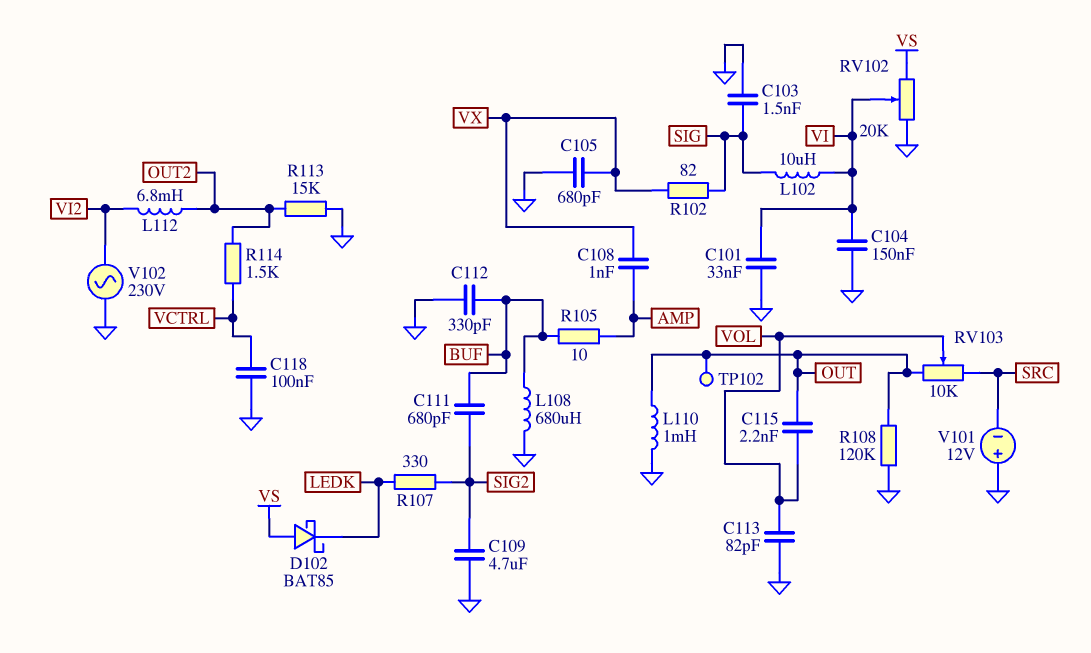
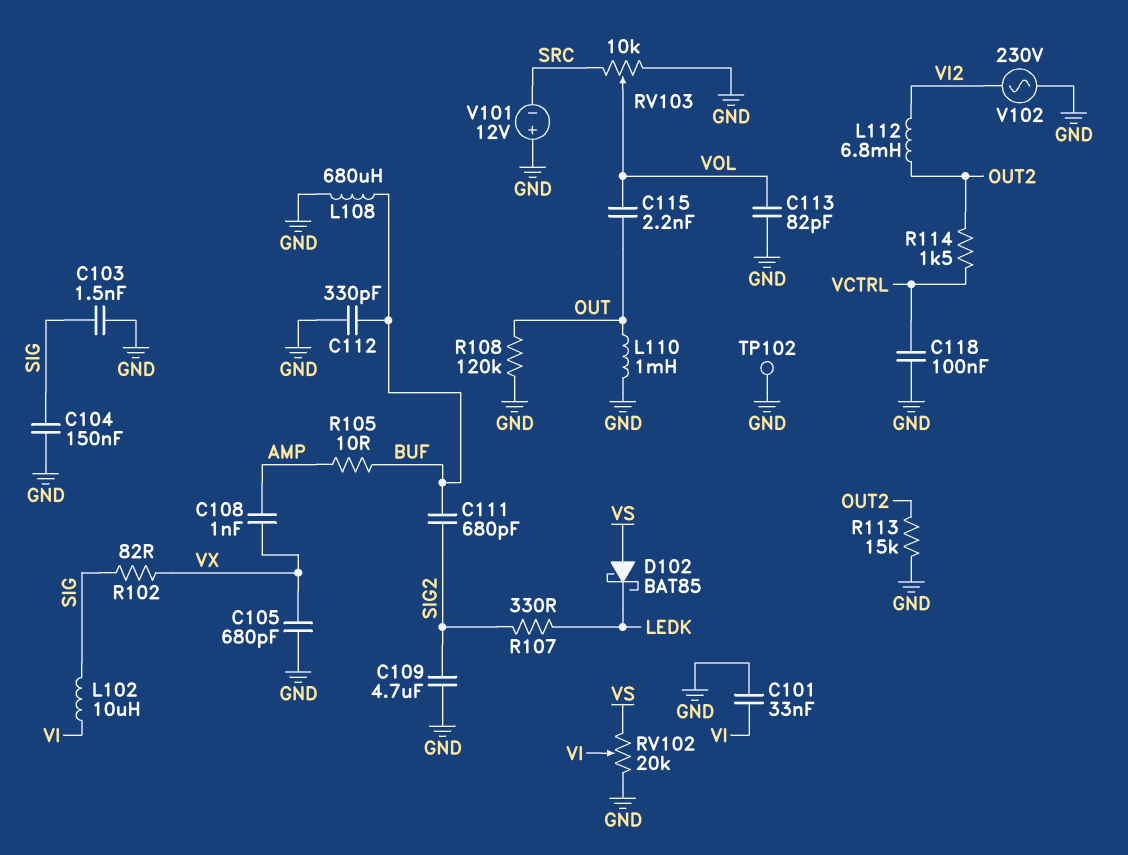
C104: 150nF (GND, VI) -> 150nF (GND, SIG)
RV103: 10k (OUT, SRC, wiper VOL) -> 10k (GND, SRC, wiper VOL)
TP102: test point (OUT) -> test point (GND)

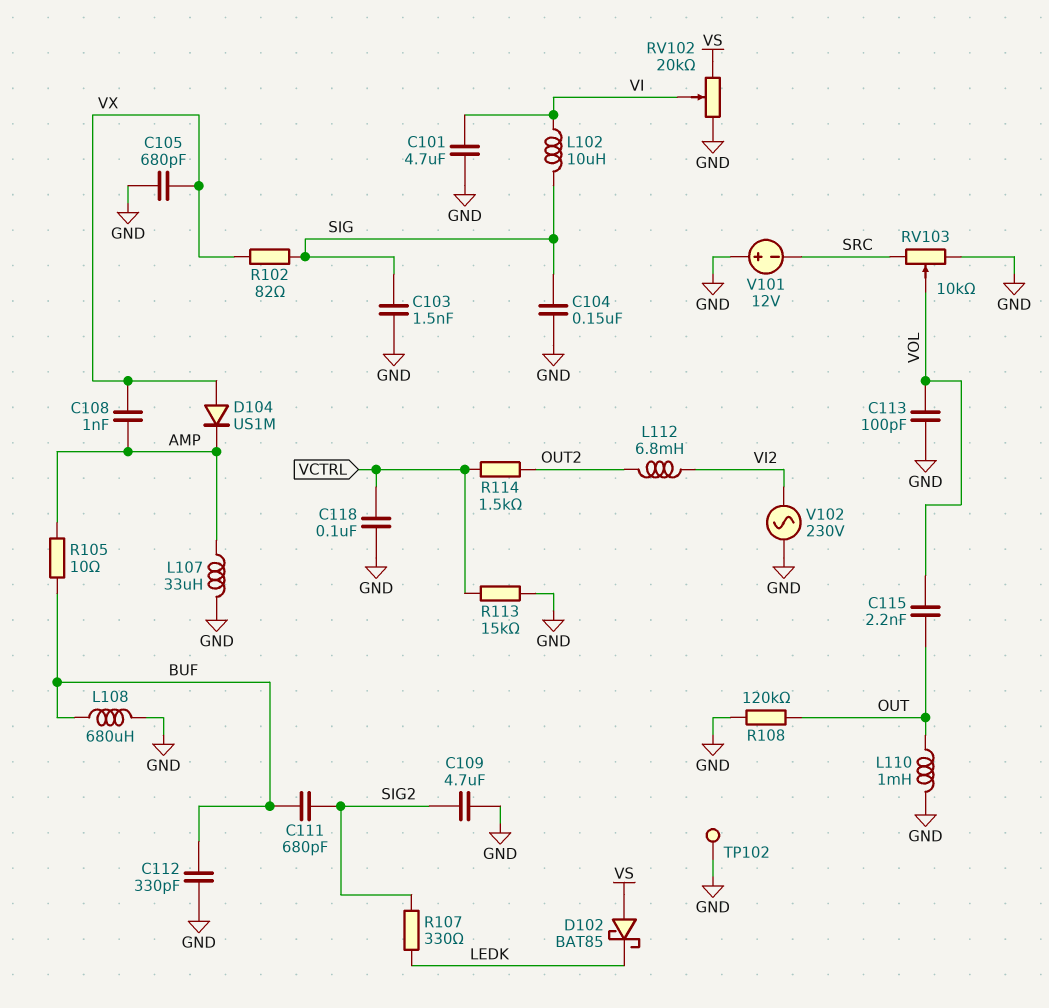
C101: 33nF (GND, VI) -> 4.7uF (GND, VI)
C113: 82pF (GND, VOL) -> 100pF (GND, VOL)
D104: none -> diode US1M (A VX, K AMP)
L107: none -> 33uH (AMP, GND)
R113: 15k (GND, OUT2) -> 15k (GND, VCTRL)

